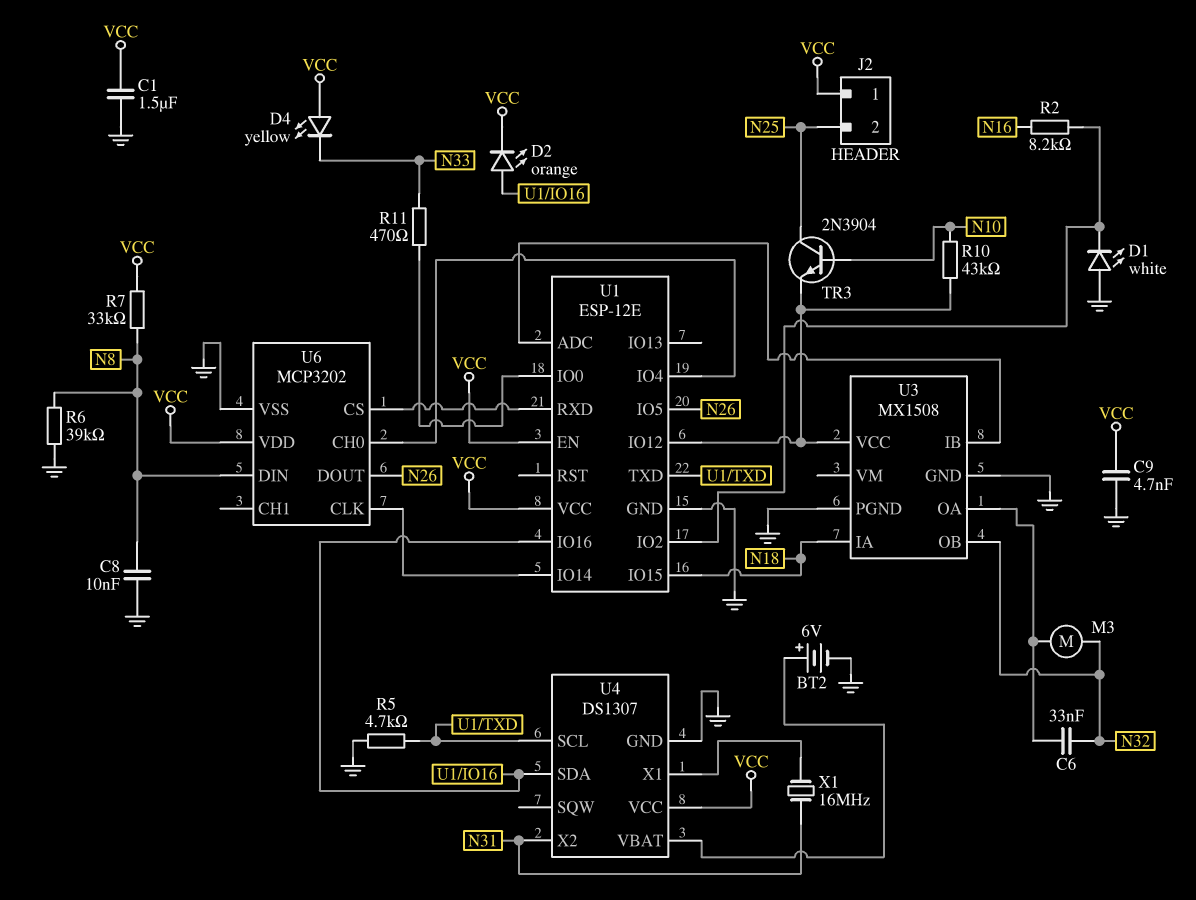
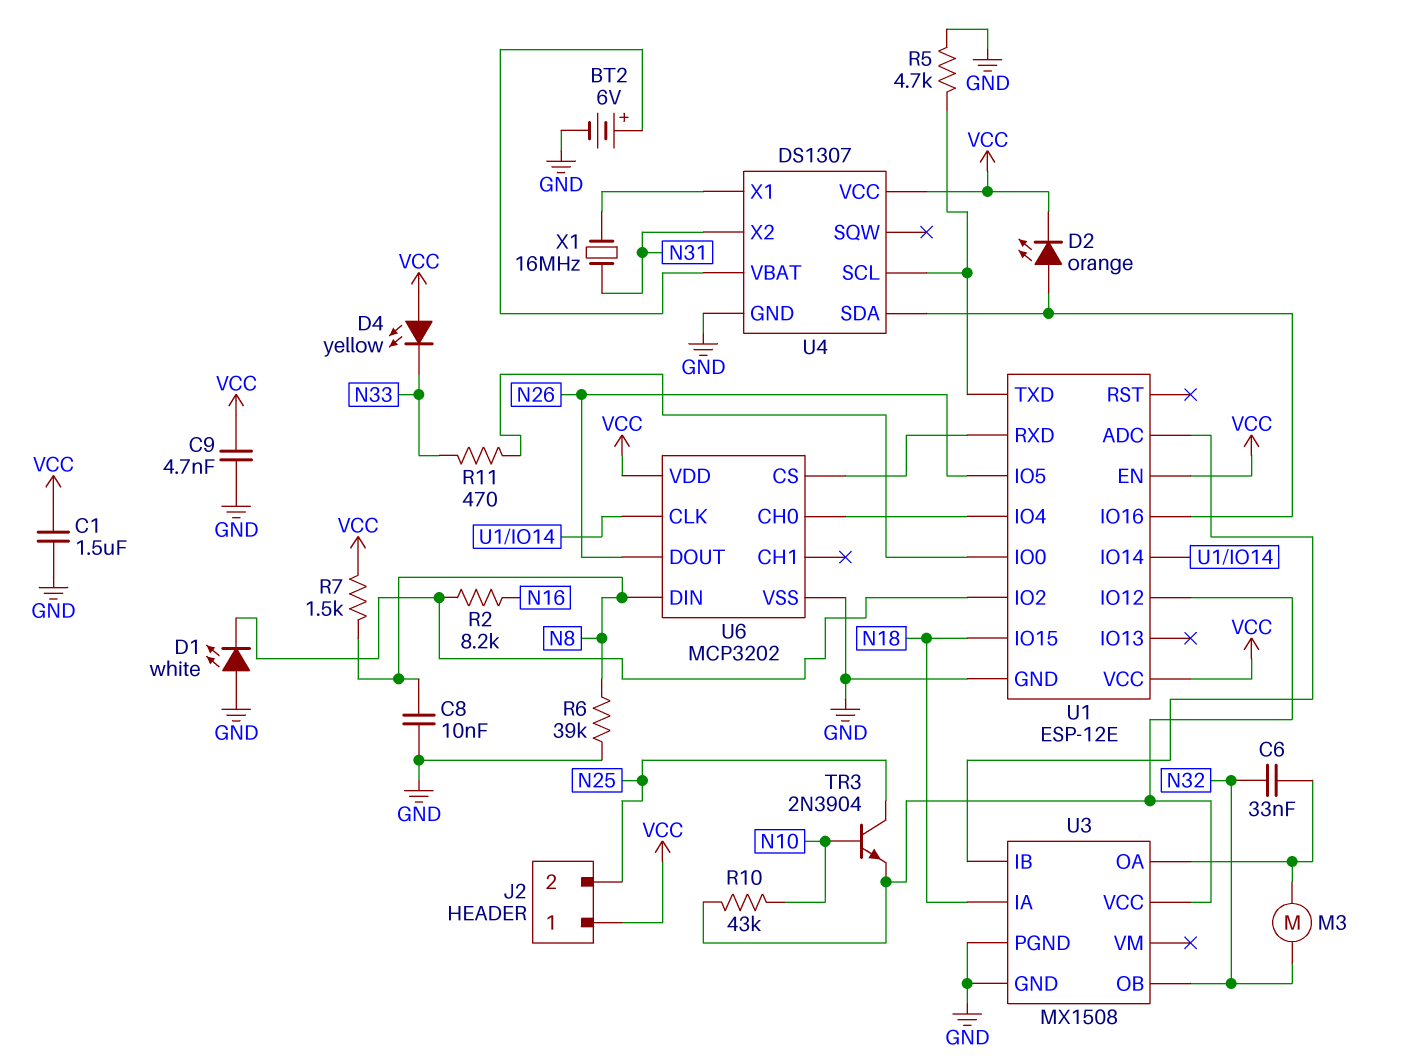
R7: 33k (N8, VCC) -> 1.5k (N8, VCC)

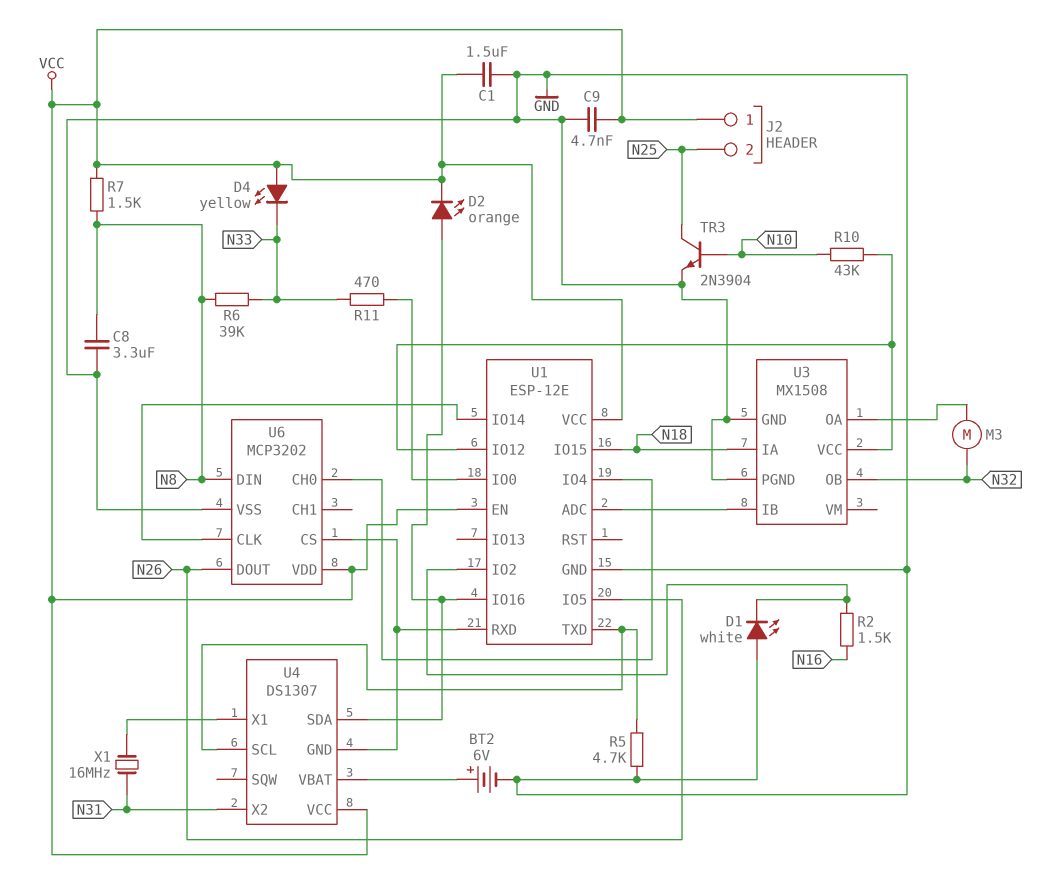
C6: 33nF (N32, U3/OA) -> none
C8: 10nF (GND, N8) -> 3.3uF (GND, N8)
R2: 8.2k (N16, U1/IO2) -> 1.5k (N16, U1/IO2)
R6: 39k (GND, N8) -> 39k (N8, N33)
TR3: NPN 2N3904 (B N10, C N25, E U1/IO12) -> NPN 2N3904 (B N10, C N25, E GND)
U4 pin GND: GND -> U1/RXD

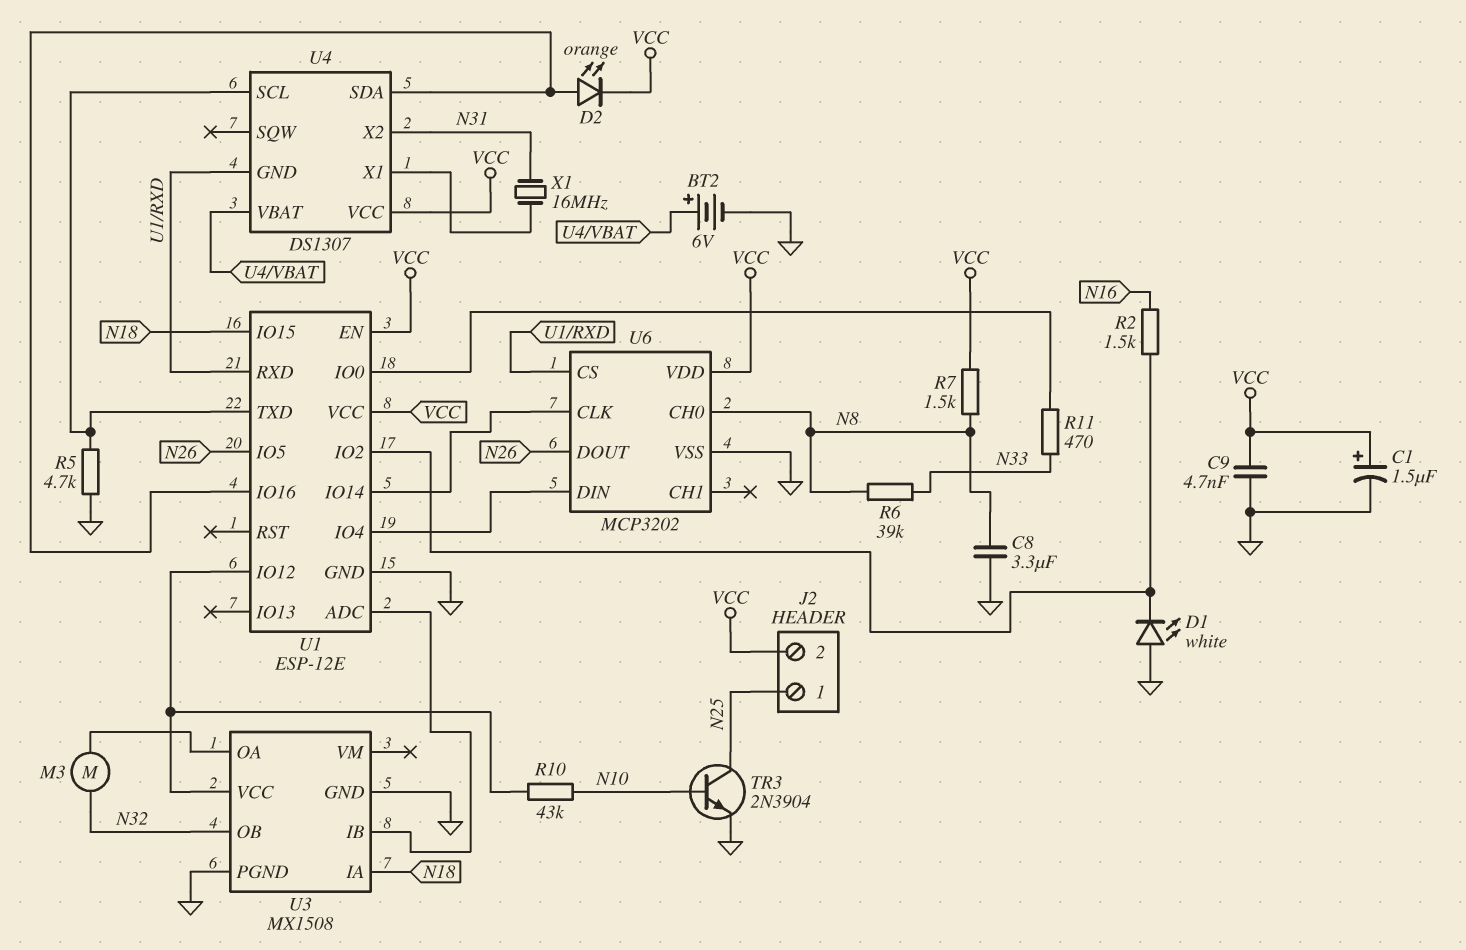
C1: 1.5uF (GND, VCC) -> 1.5uF (plus VCC, minus GND)
D4: LED yellow (A VCC, K N33) -> none
J2 pin 1: VCC -> N25
J2 pin 2: N25 -> VCC
U6 pin CH0: U1/IO4 -> N8
U6 pin DIN: N8 -> U1/IO4

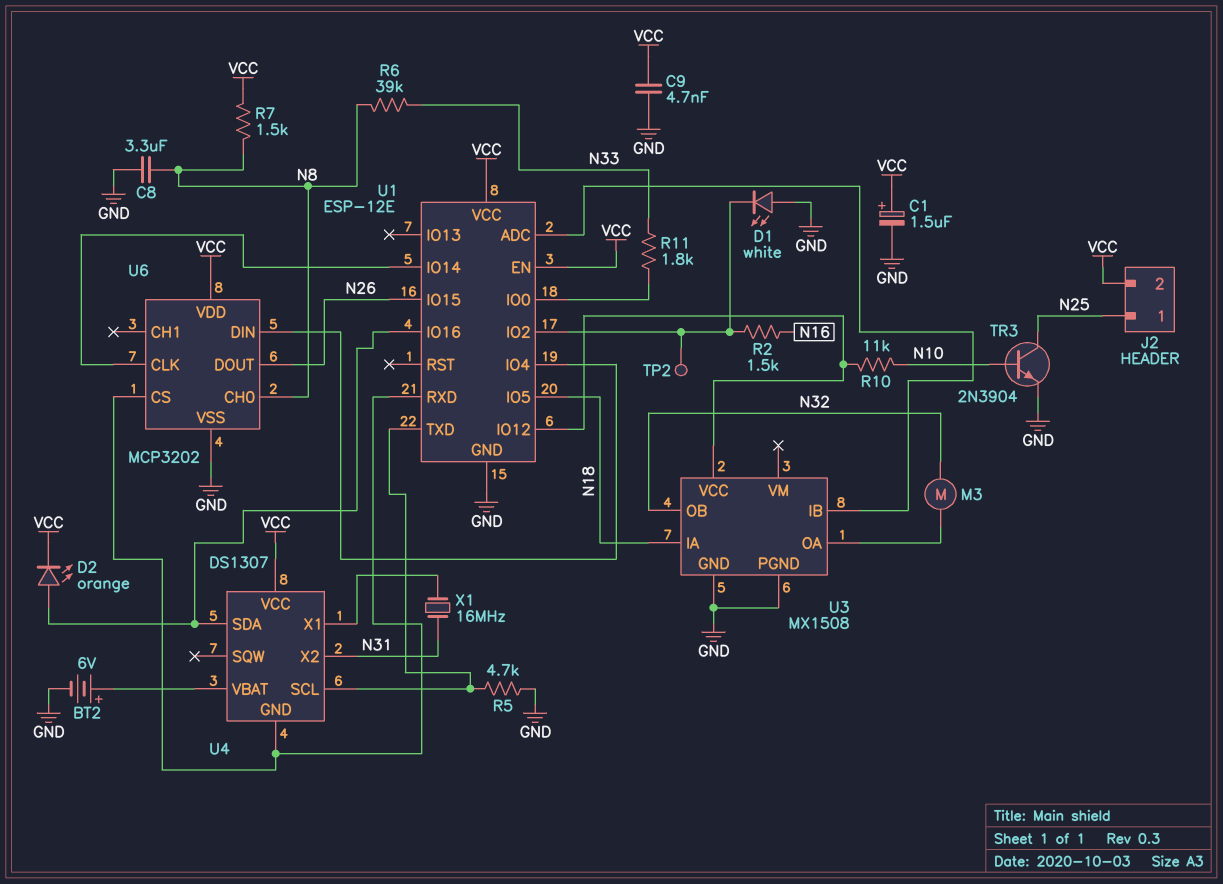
R10: 43k (N10, U1/IO12) -> 11k (N10, U1/IO12)
R11: 470 (N33, U1/IO0) -> 1.8k (N33, U1/IO0)
TP2: none -> test point (U1/IO2)
U1 pin IO5: N26 -> N18
U1 pin IO15: N18 -> N26

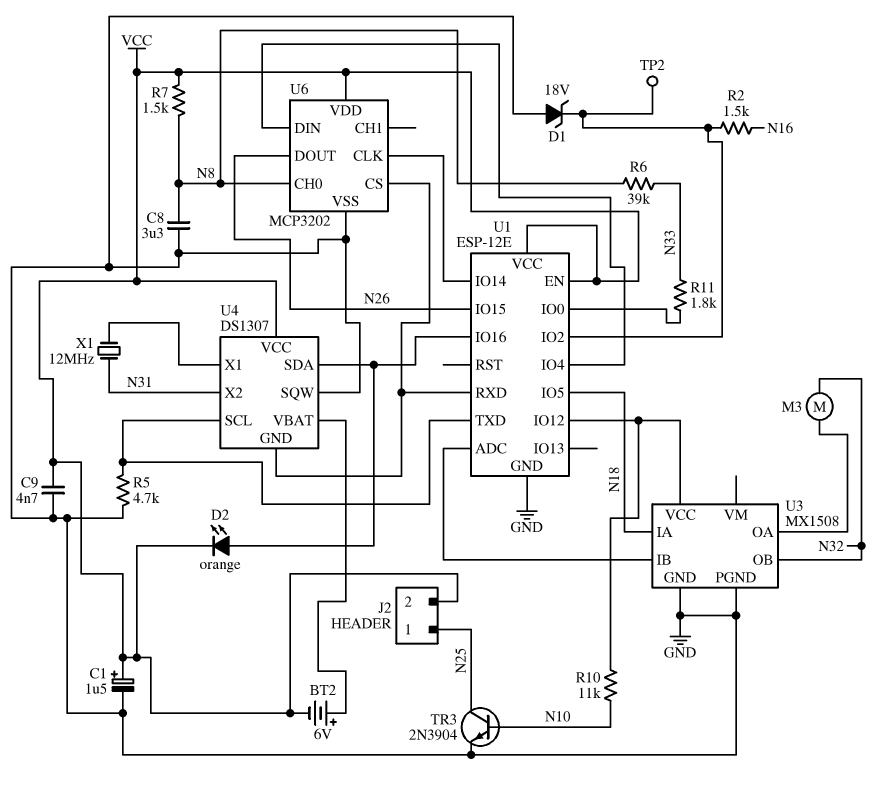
BT2: 6V (plus U4/VBAT, minus GND) -> 6V (plus U4/VBAT, minus VCC)
D1: LED white (A GND, K U1/IO2) -> zener 18V (A GND, K U1/IO2)
U4 pin SQW: none -> GND
X1: 16MHz (N31, U4/X1) -> 12MHz (N31, U4/X1)

